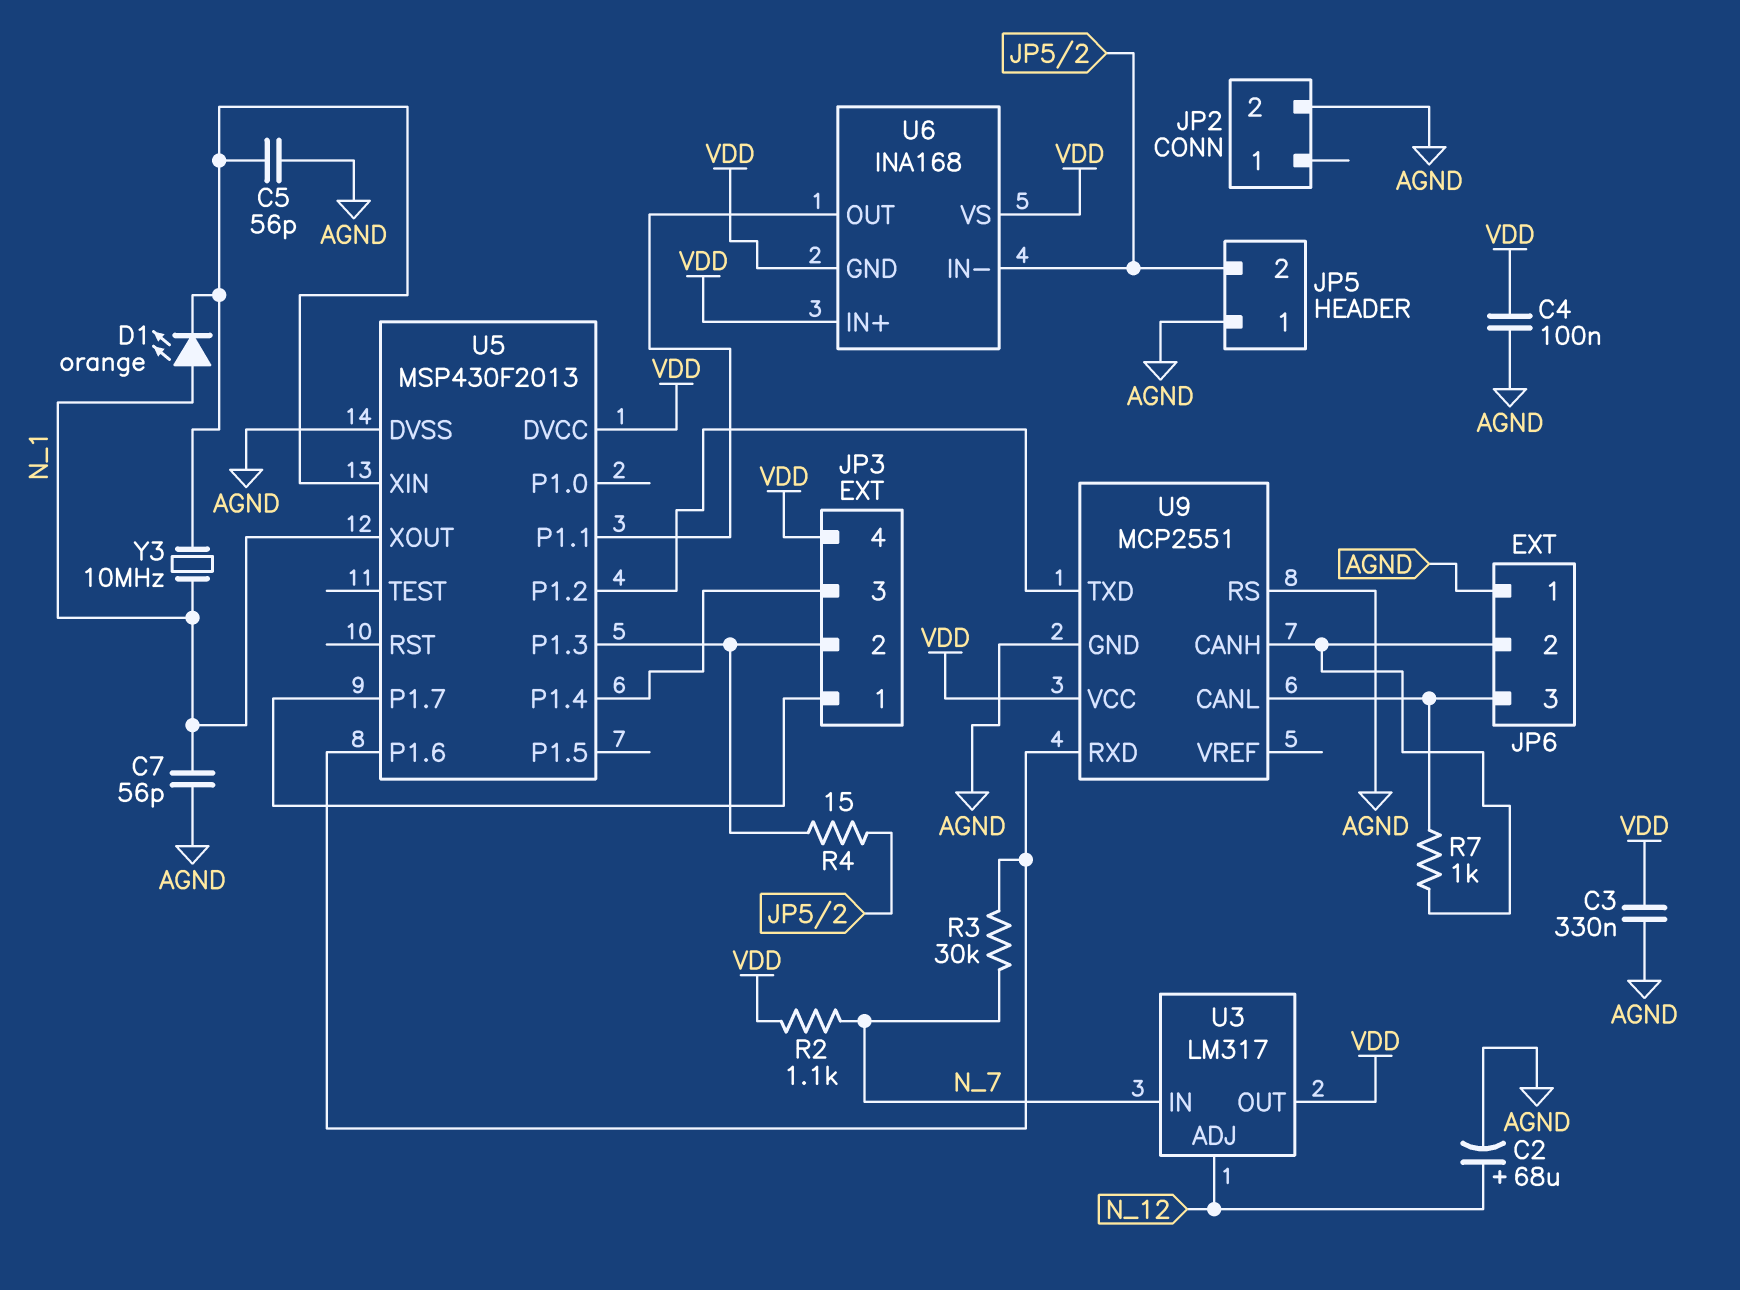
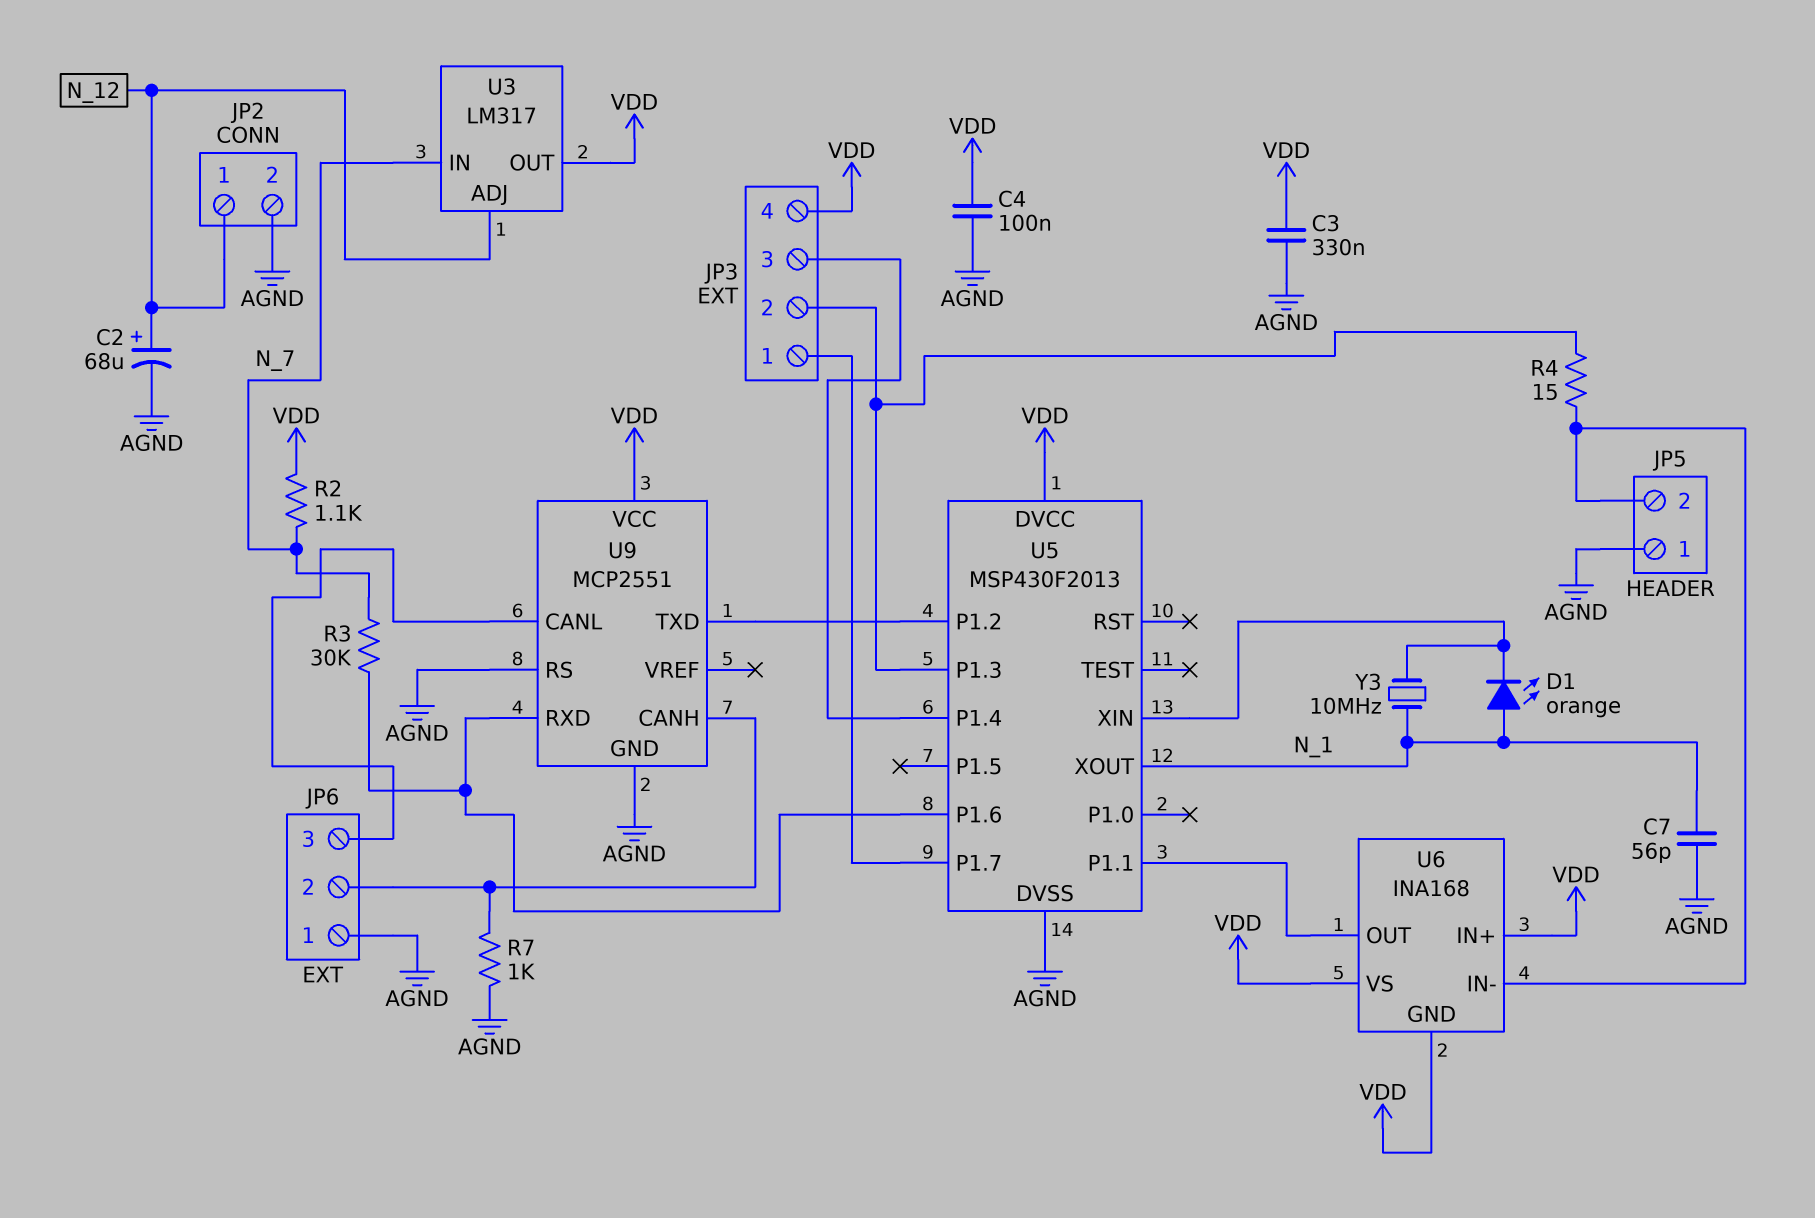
C5: 56pF (AGND, U5/XIN) -> none
JP2 pin 1: none -> N_12
R7: 1k (JP6/2, JP6/3) -> 1k (AGND, JP6/2)

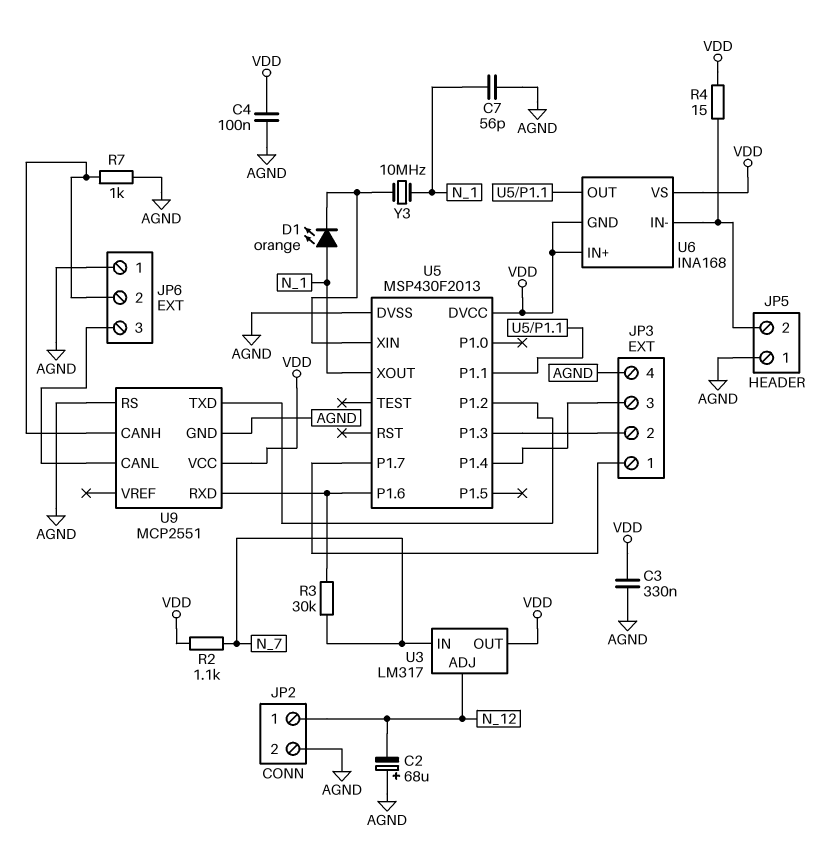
C2: 68uF (plus N_12, minus AGND) -> 68uF (plus AGND, minus N_12)
JP3 pin 4: VDD -> AGND
R4: 15 (JP3/2, JP5/2) -> 15 (JP5/2, VDD)

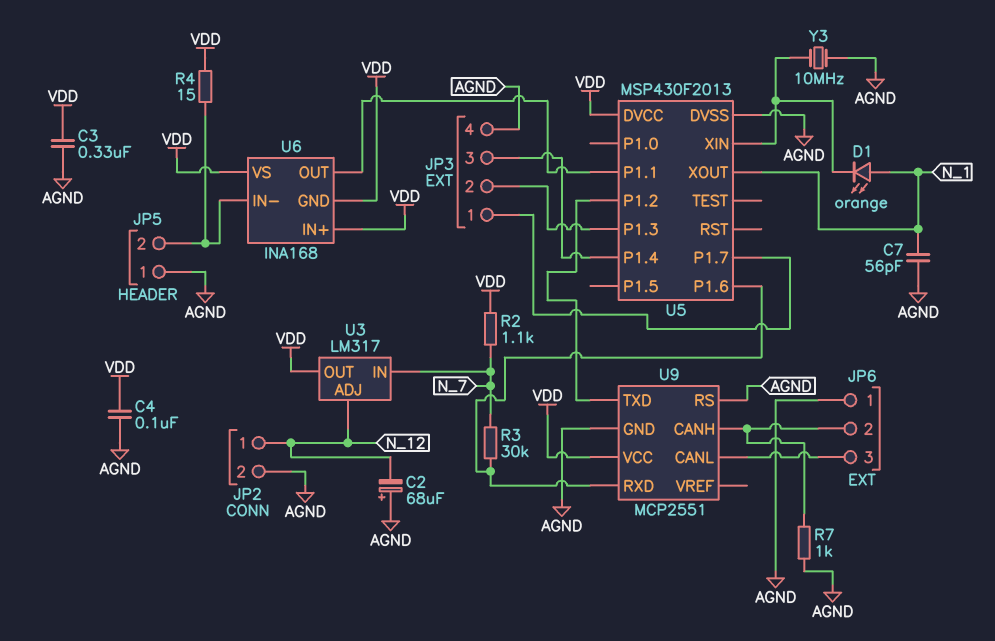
Y3: 10MHz (N_1, U5/XIN) -> 10MHz (AGND, U5/XIN)

